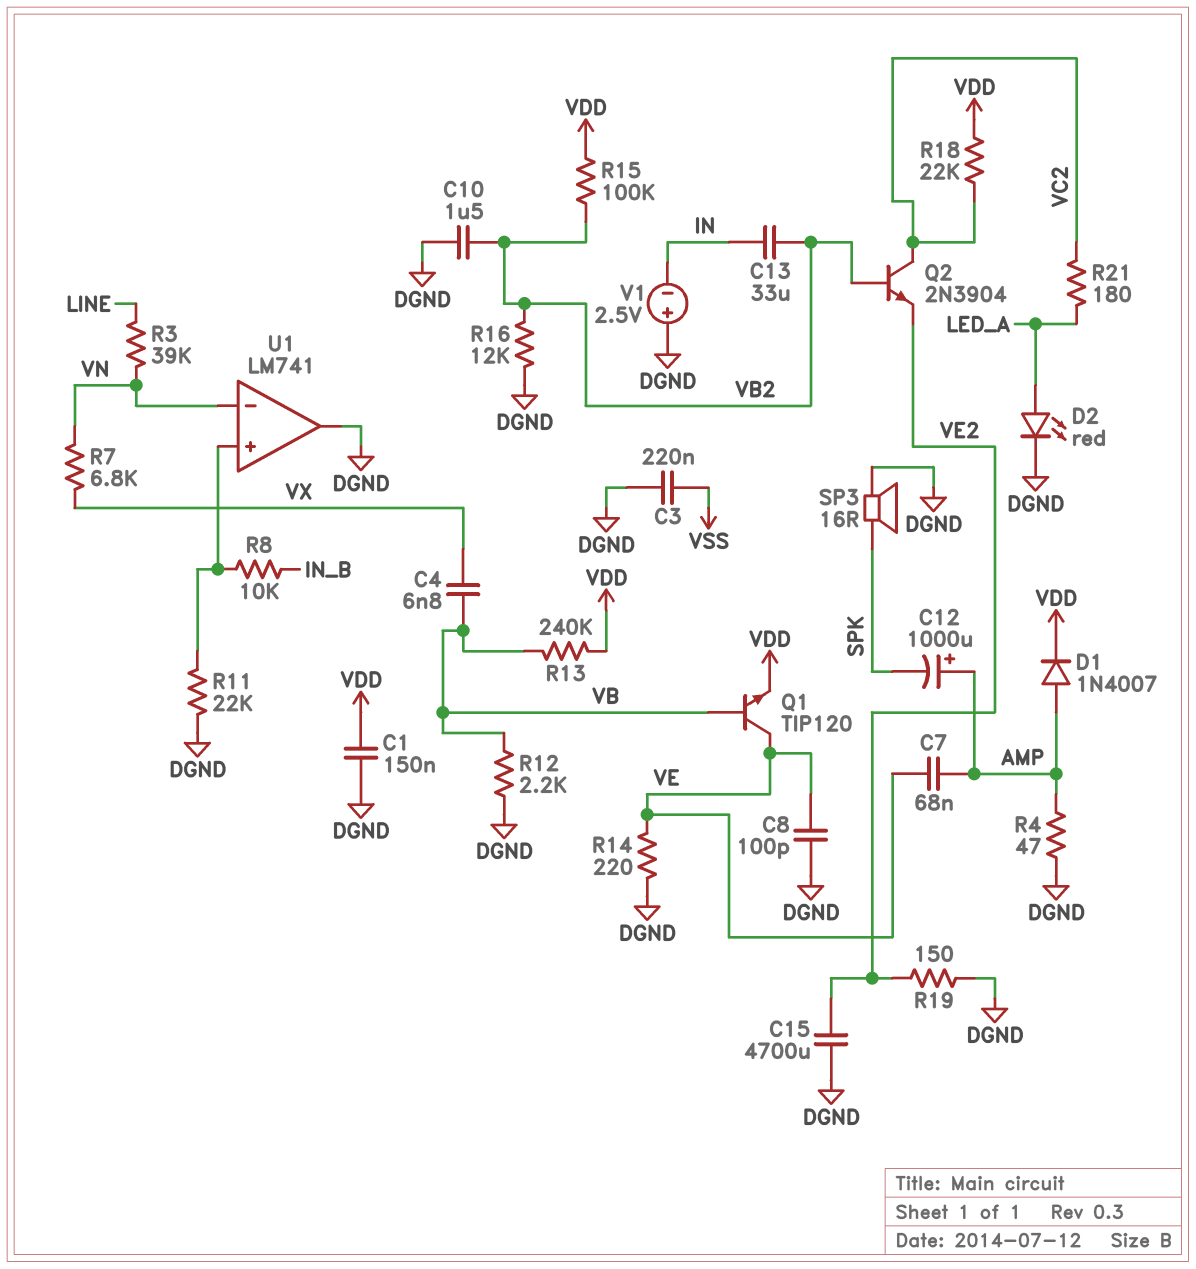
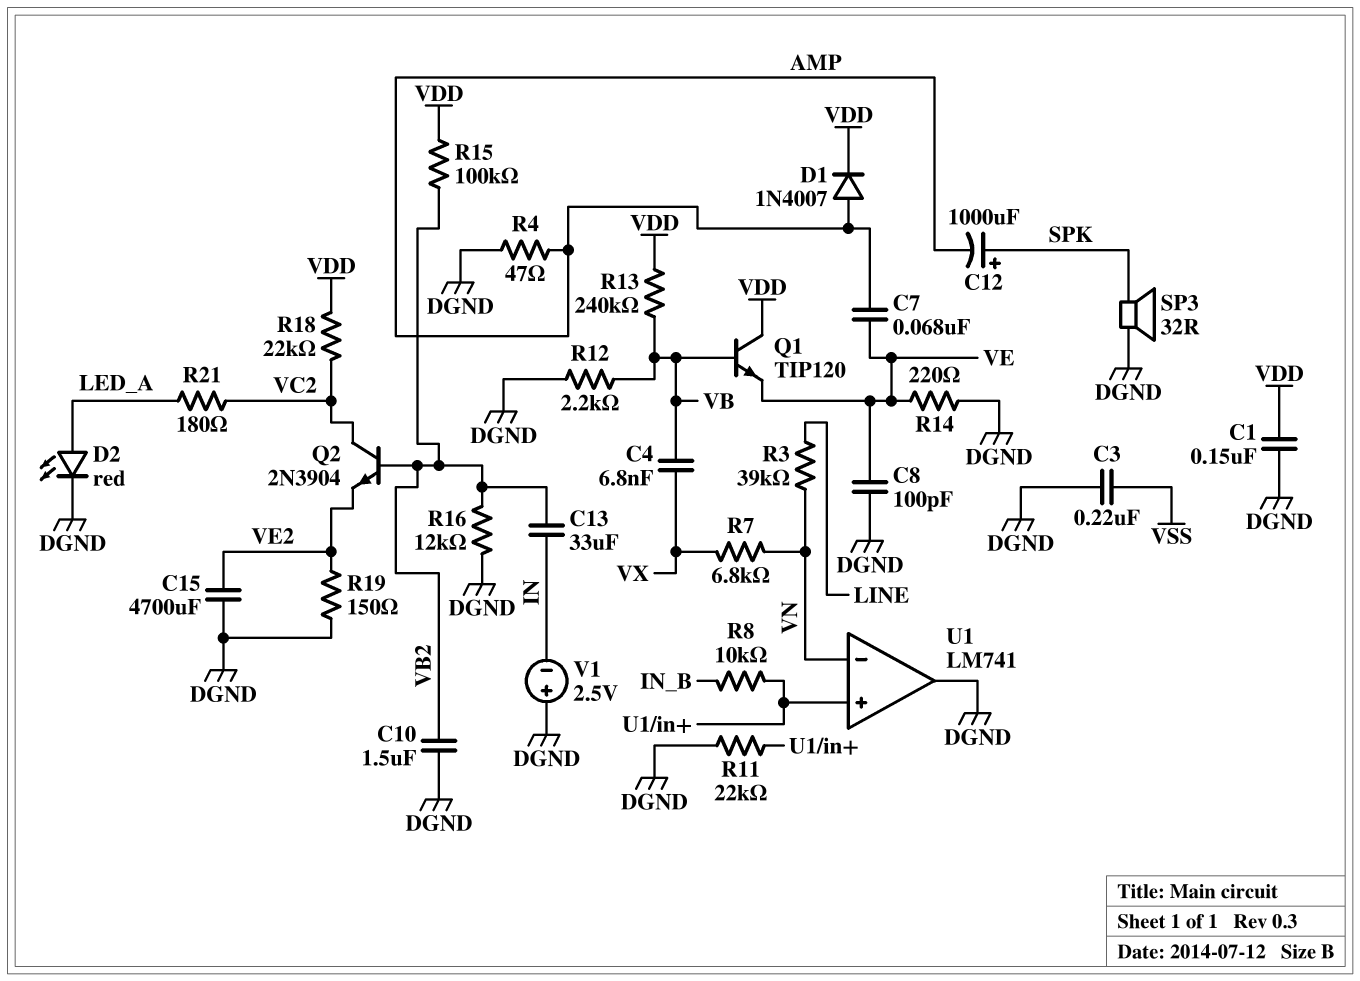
C12: 1000uF (plus AMP, minus SPK) -> 1000uF (plus SPK, minus AMP)
Q1: NPN TIP120 (B VB, C VE, E VDD) -> NPN TIP120 (B VB, C VDD, E VE)
SP3: speaker 16R (DGND, SPK) -> speaker 32R (DGND, SPK)

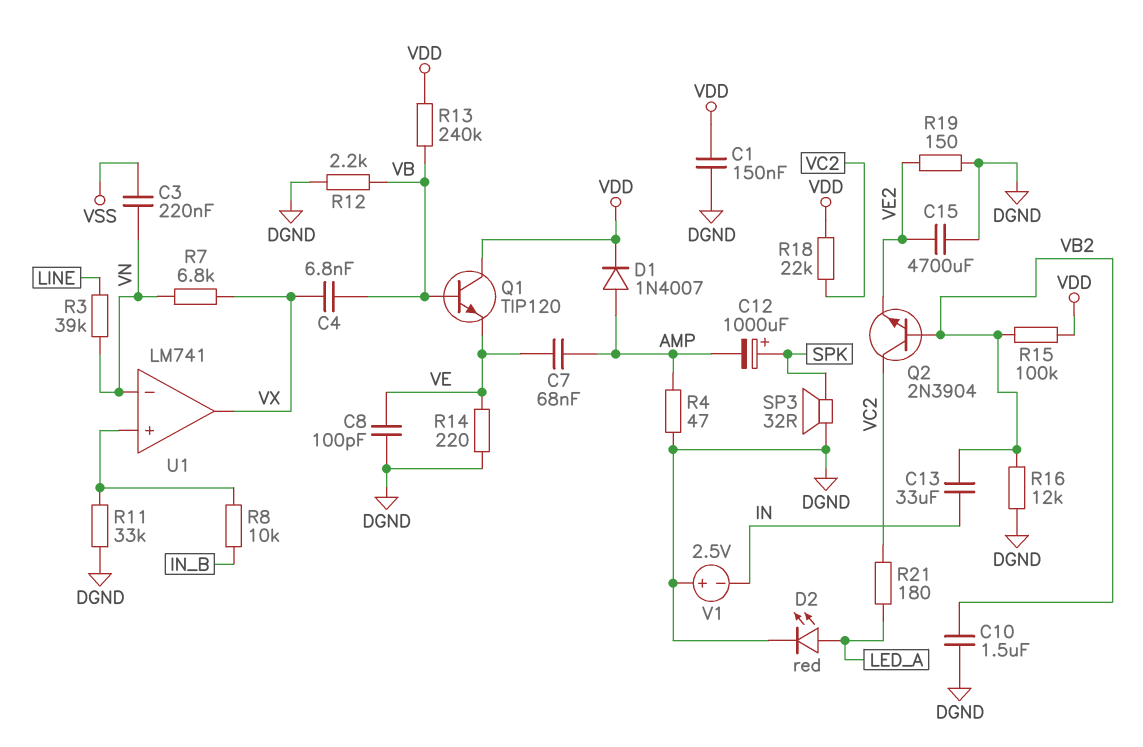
C3: 220nF (DGND, VSS) -> 220nF (VN, VSS)
R11: 22k (DGND, U1/in+) -> 33k (DGND, U1/in+)
U1 pin out: DGND -> VX

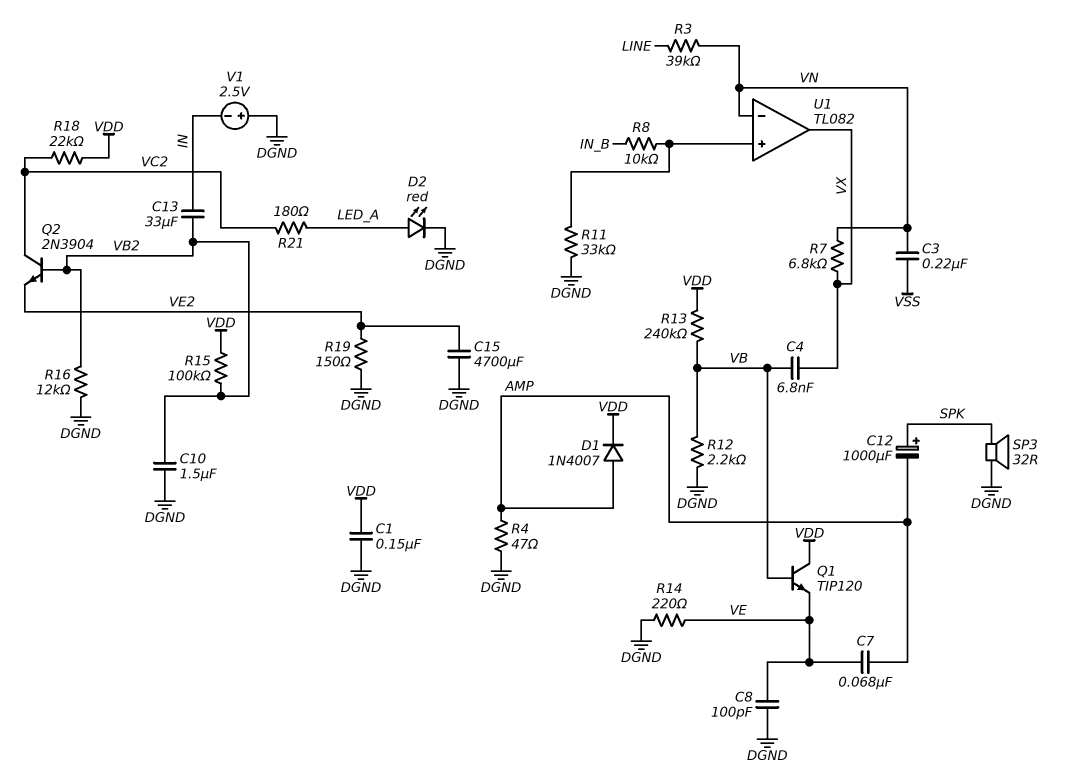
U1: LM741 -> TL082

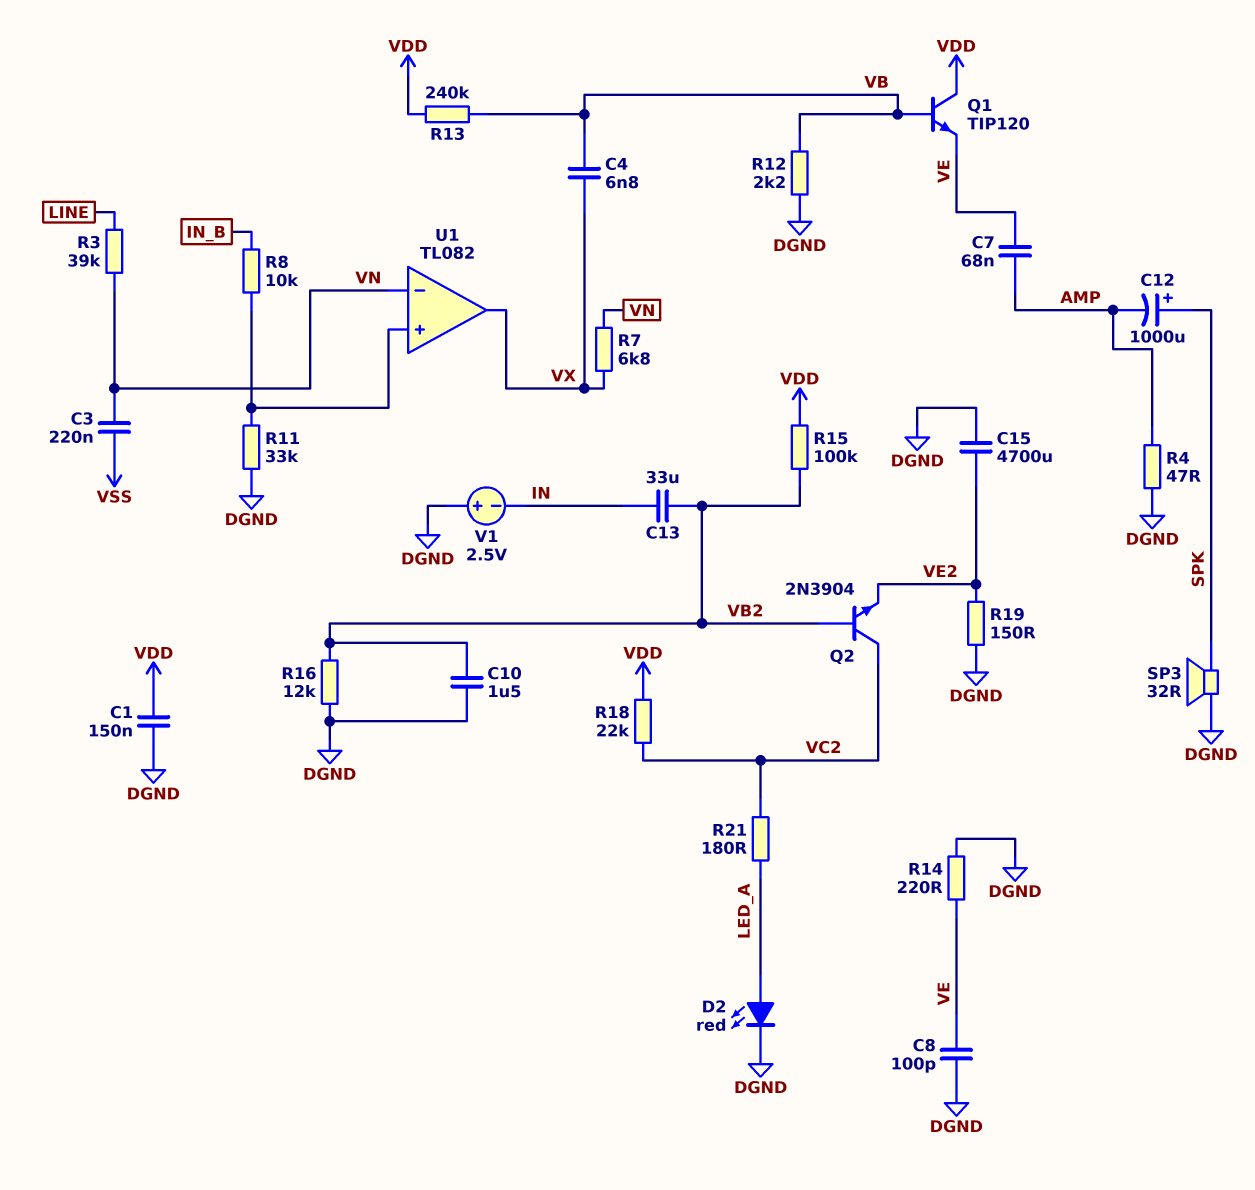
D1: diode 1N4007 (A AMP, K VDD) -> none

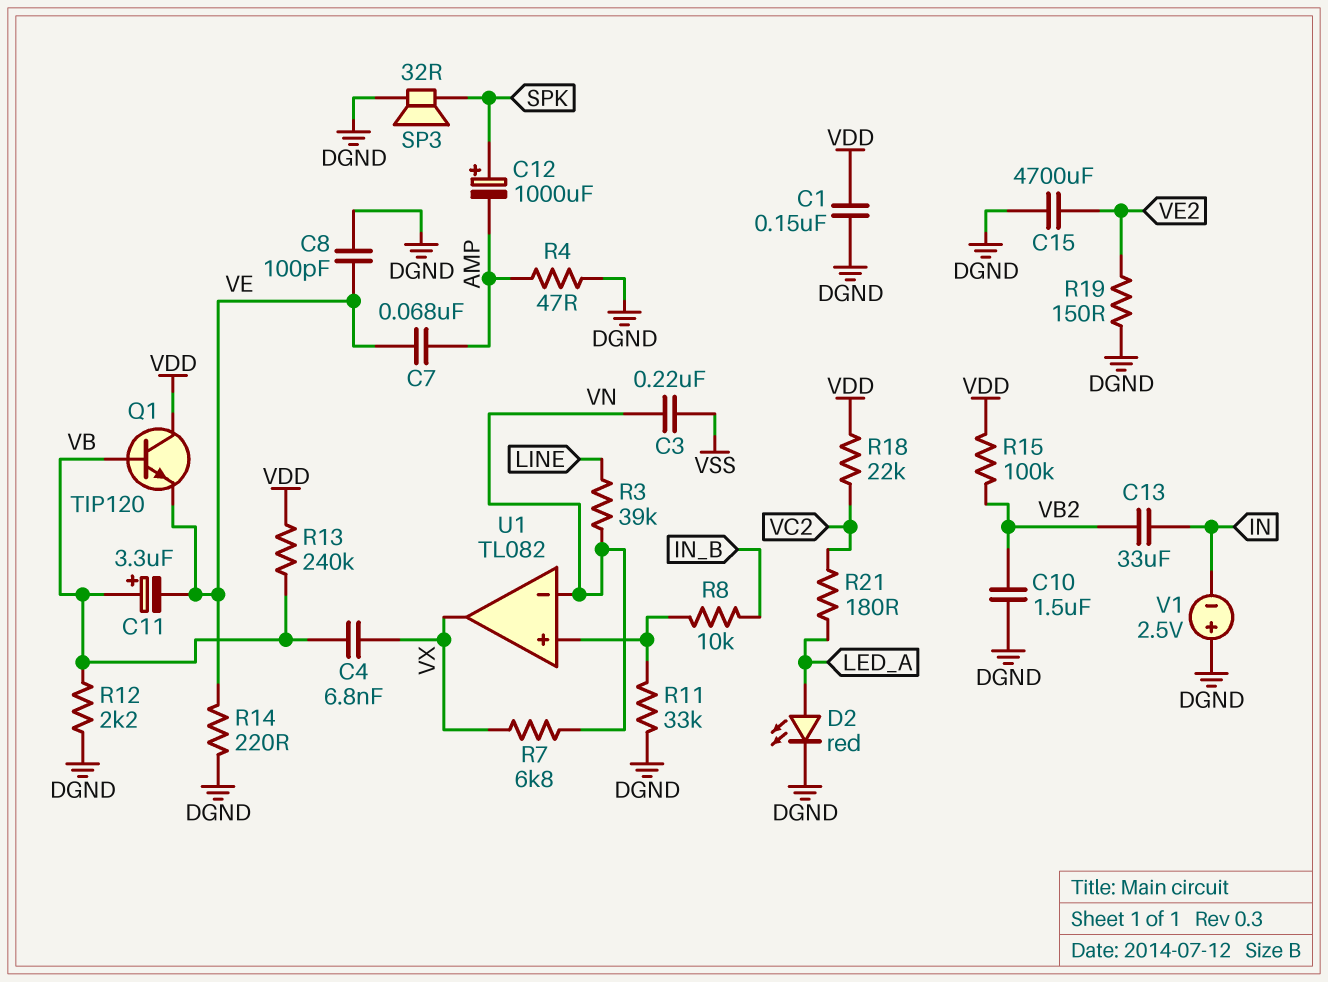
C11: none -> 3.3uF (plus VB, minus VE)
Q2: NPN 2N3904 (B VB2, C VC2, E VE2) -> none
R16: 12k (DGND, VB2) -> none

